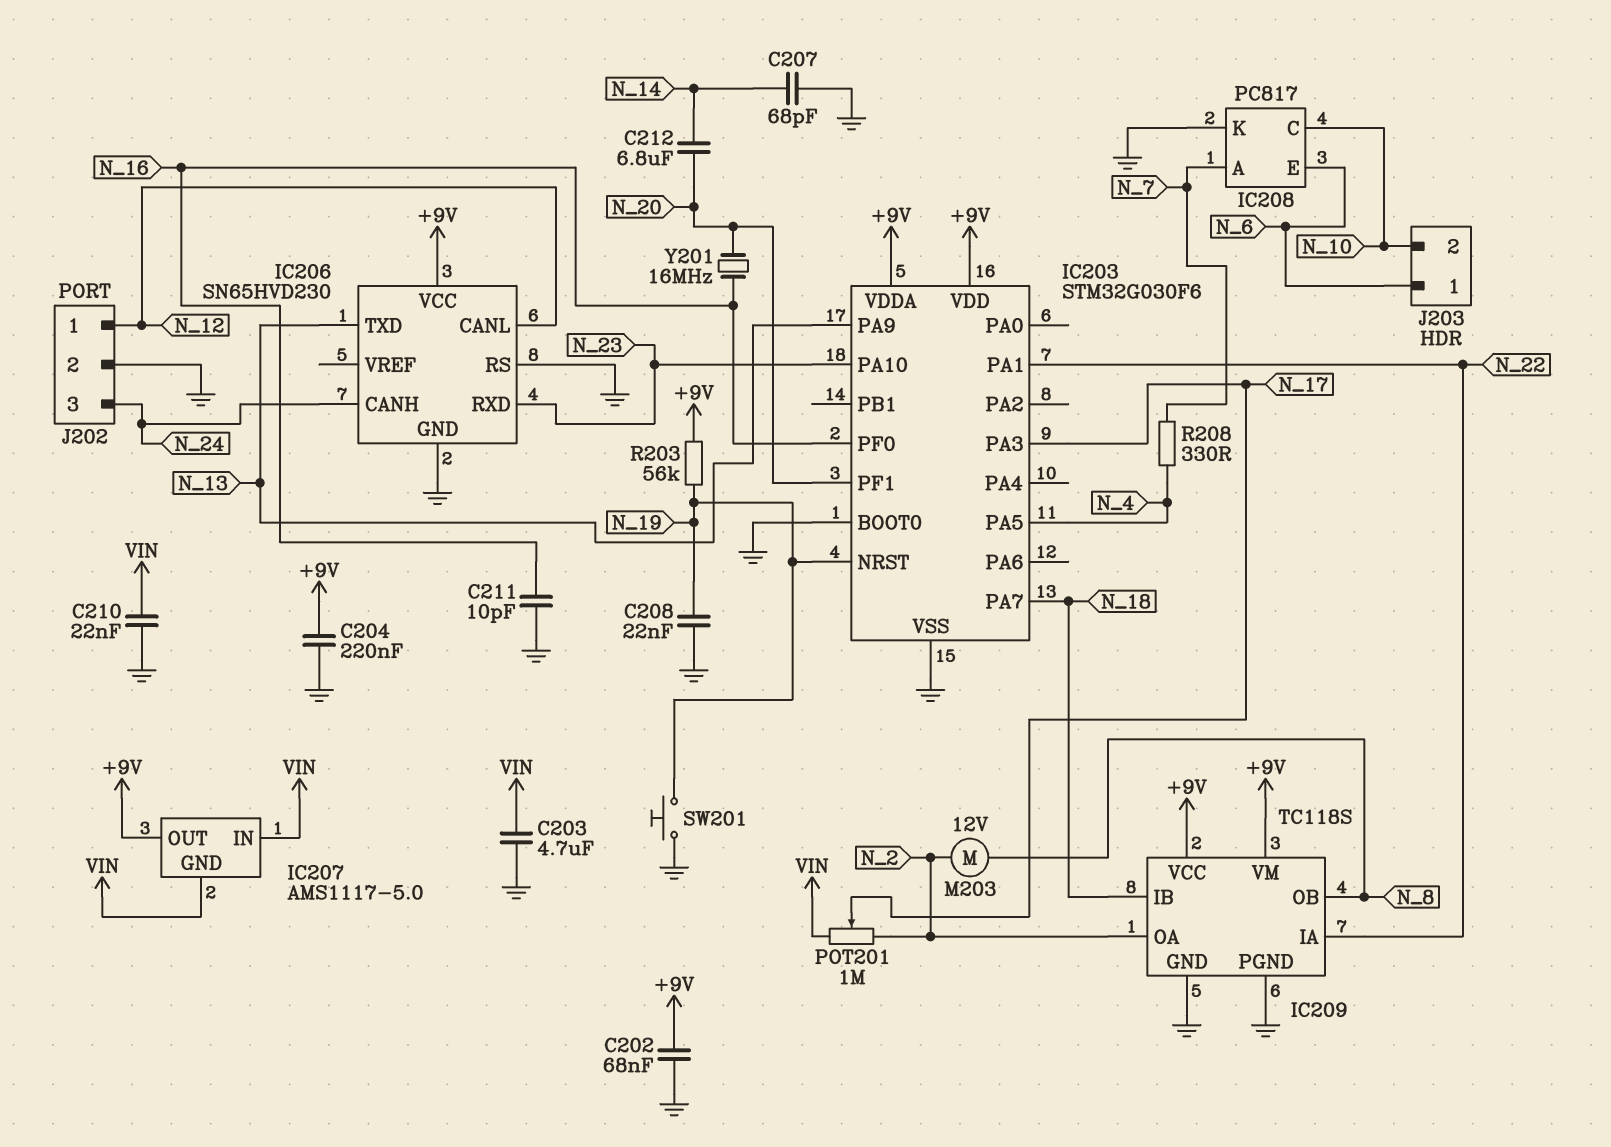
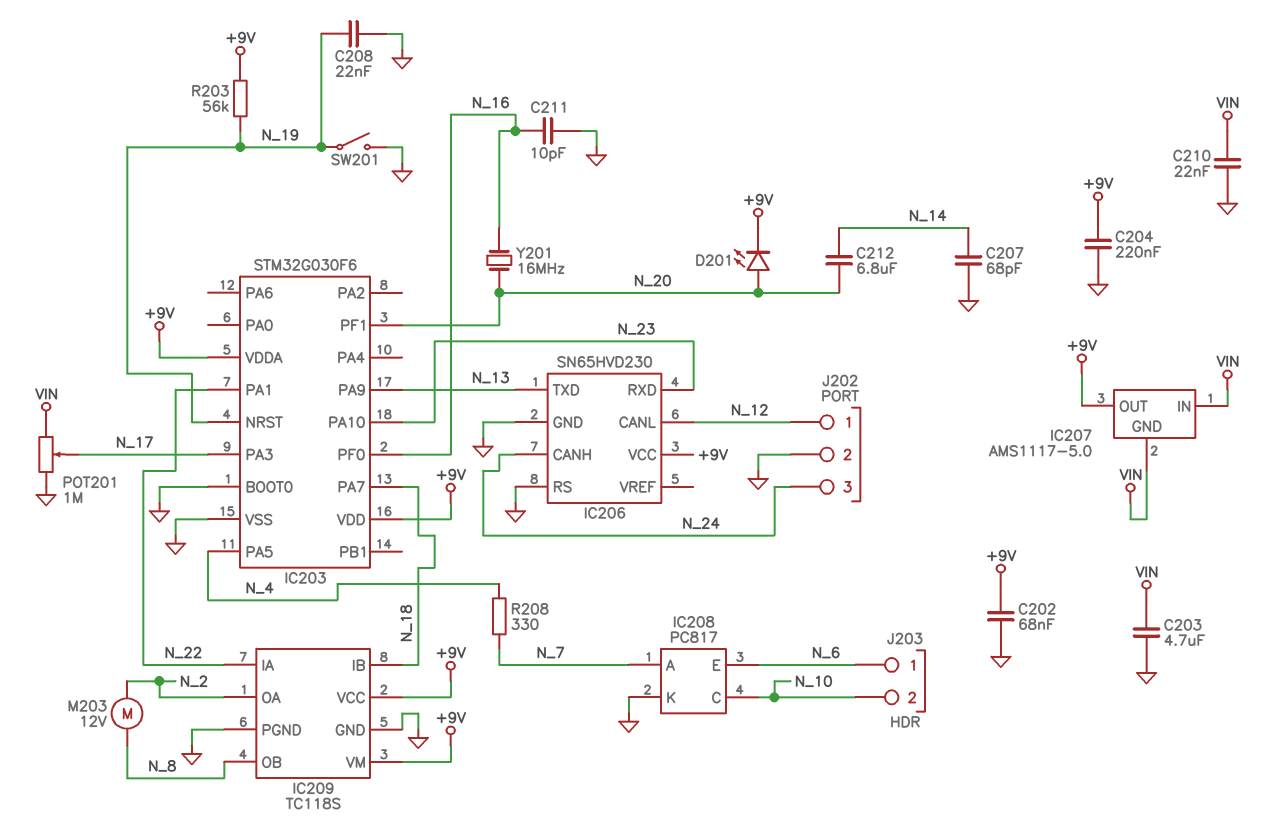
D201: none -> LED (A N_20, K +9V)
POT201: 1M (N_2, VIN, wiper N_17) -> 1M (GND, VIN, wiper N_17)
SW201: button (GND, N_19) -> switch (GND, N_19)

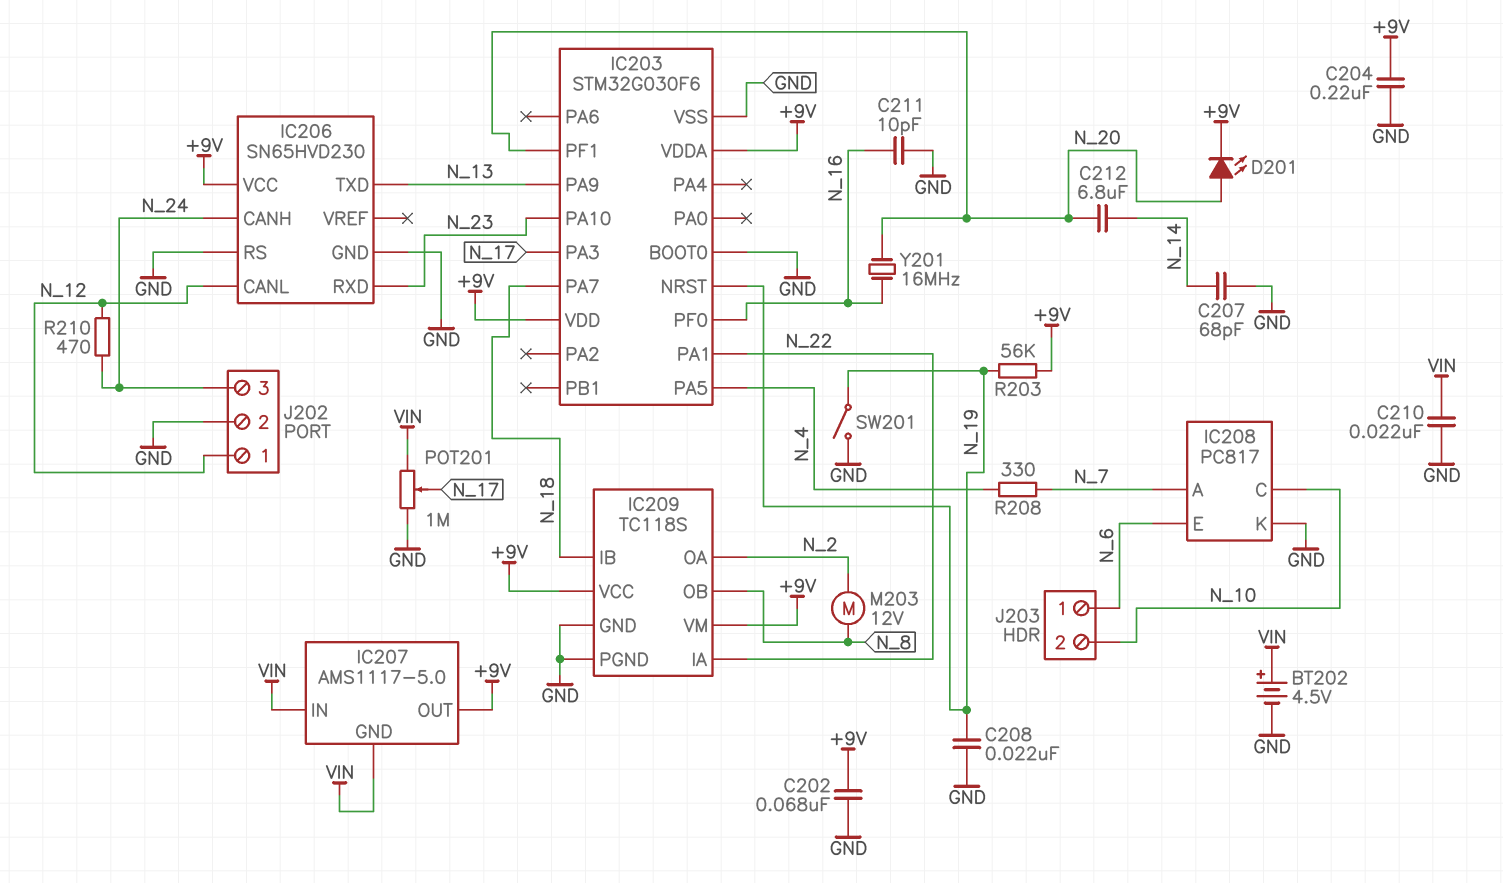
BT202: none -> 4.5V (plus VIN, minus GND)
C203: 4.7uF (GND, VIN) -> none
R210: none -> 470 (N_12, N_24)

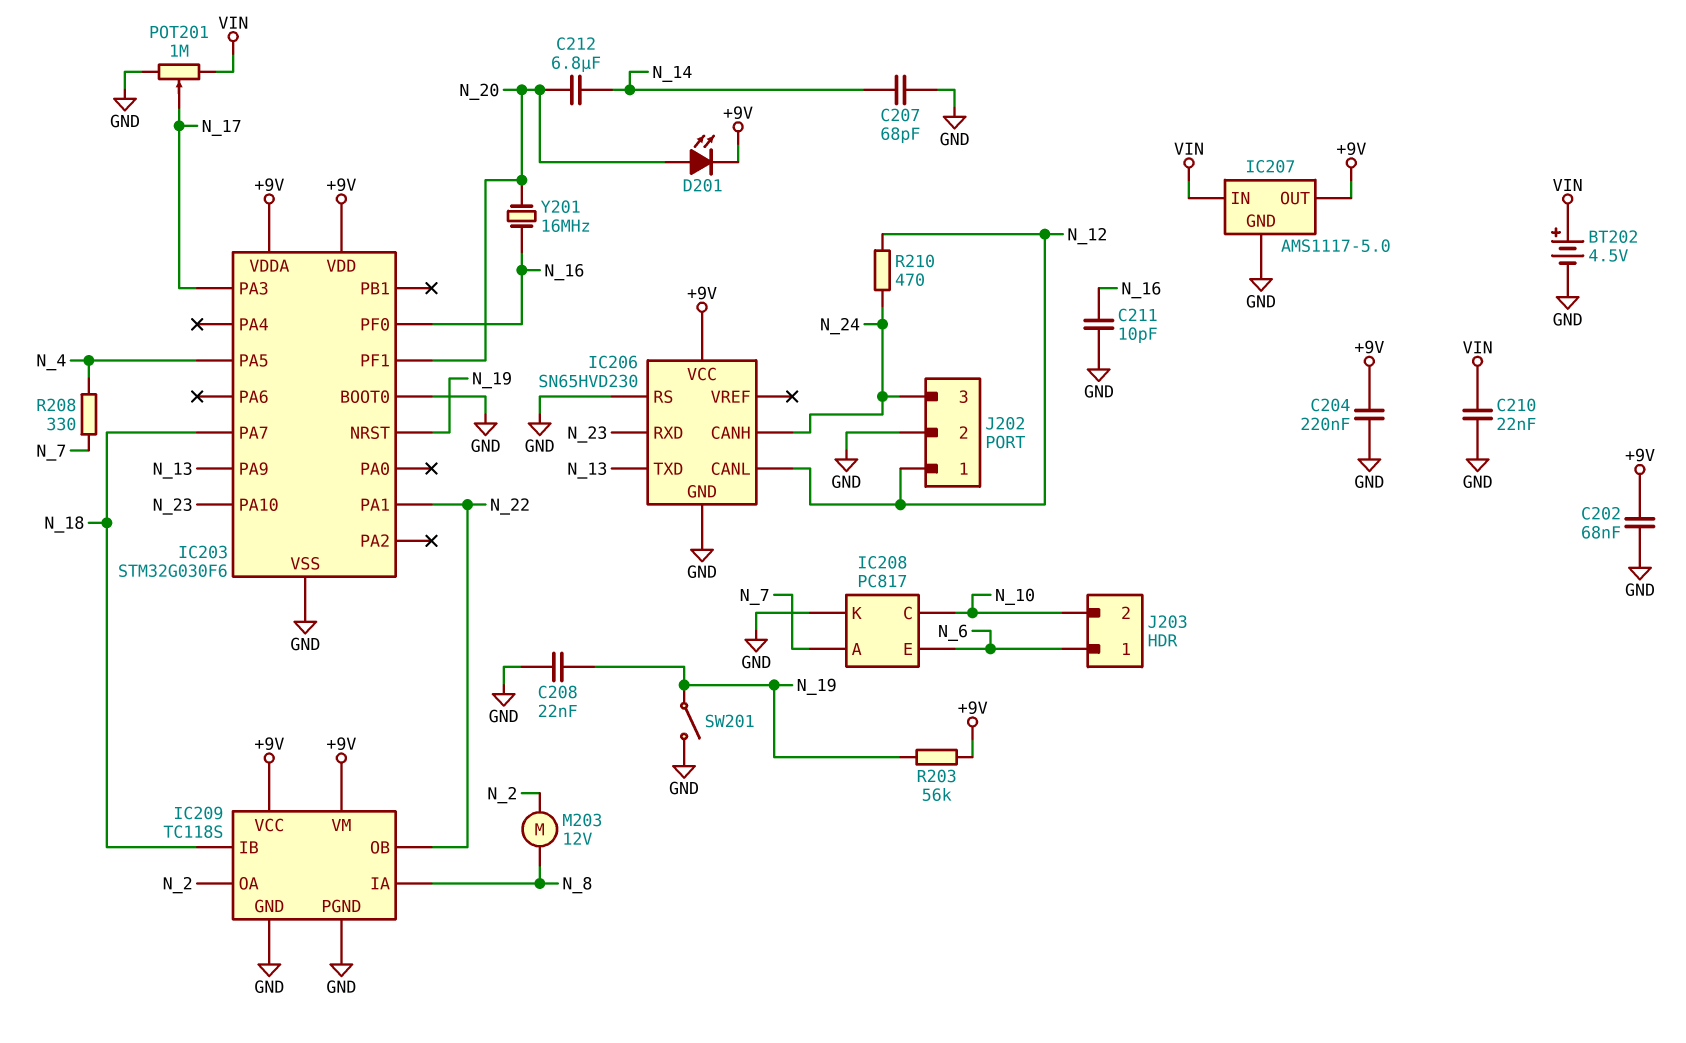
IC207 pin GND: VIN -> GND
IC209 pin IA: N_22 -> N_8
IC209 pin OB: N_8 -> N_22

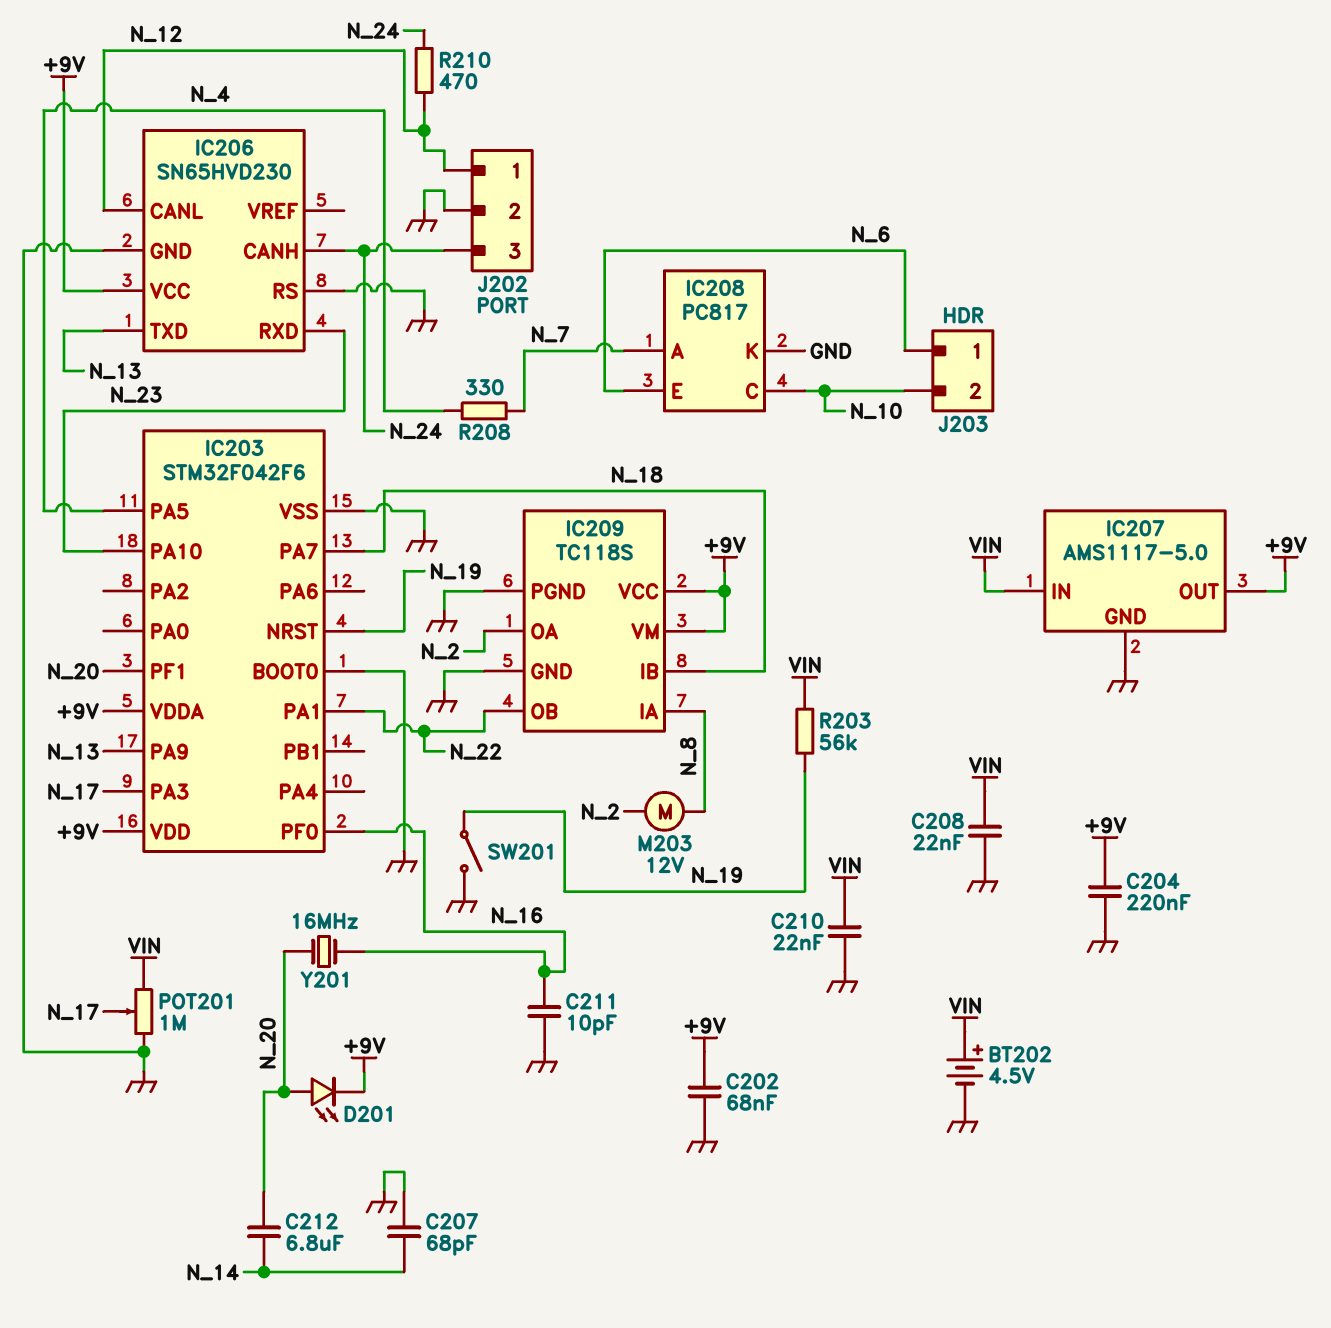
C208: 22nF (GND, N_19) -> 22nF (GND, VIN)
IC203: STM32G030F6 -> STM32F042F6
R203: 56k (+9V, N_19) -> 56k (N_19, VIN)

